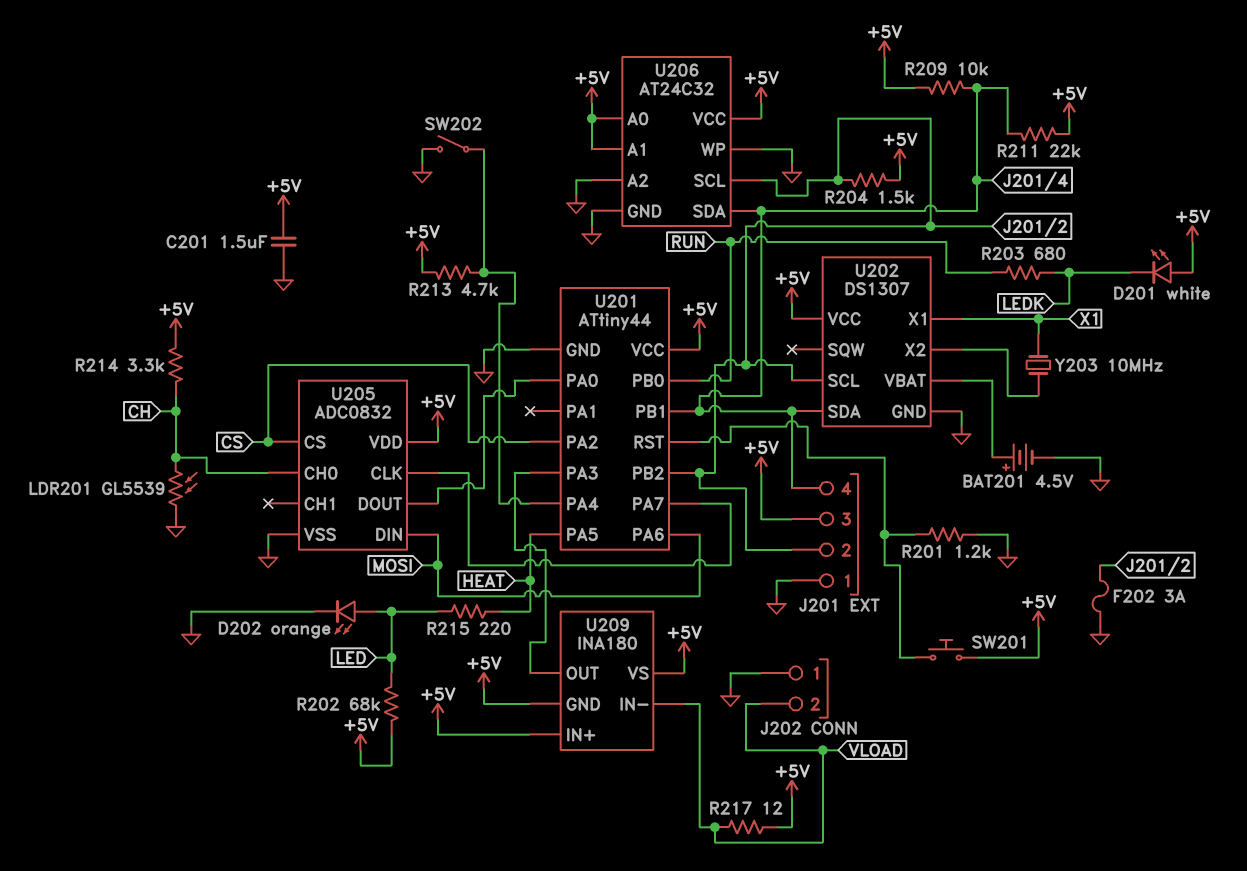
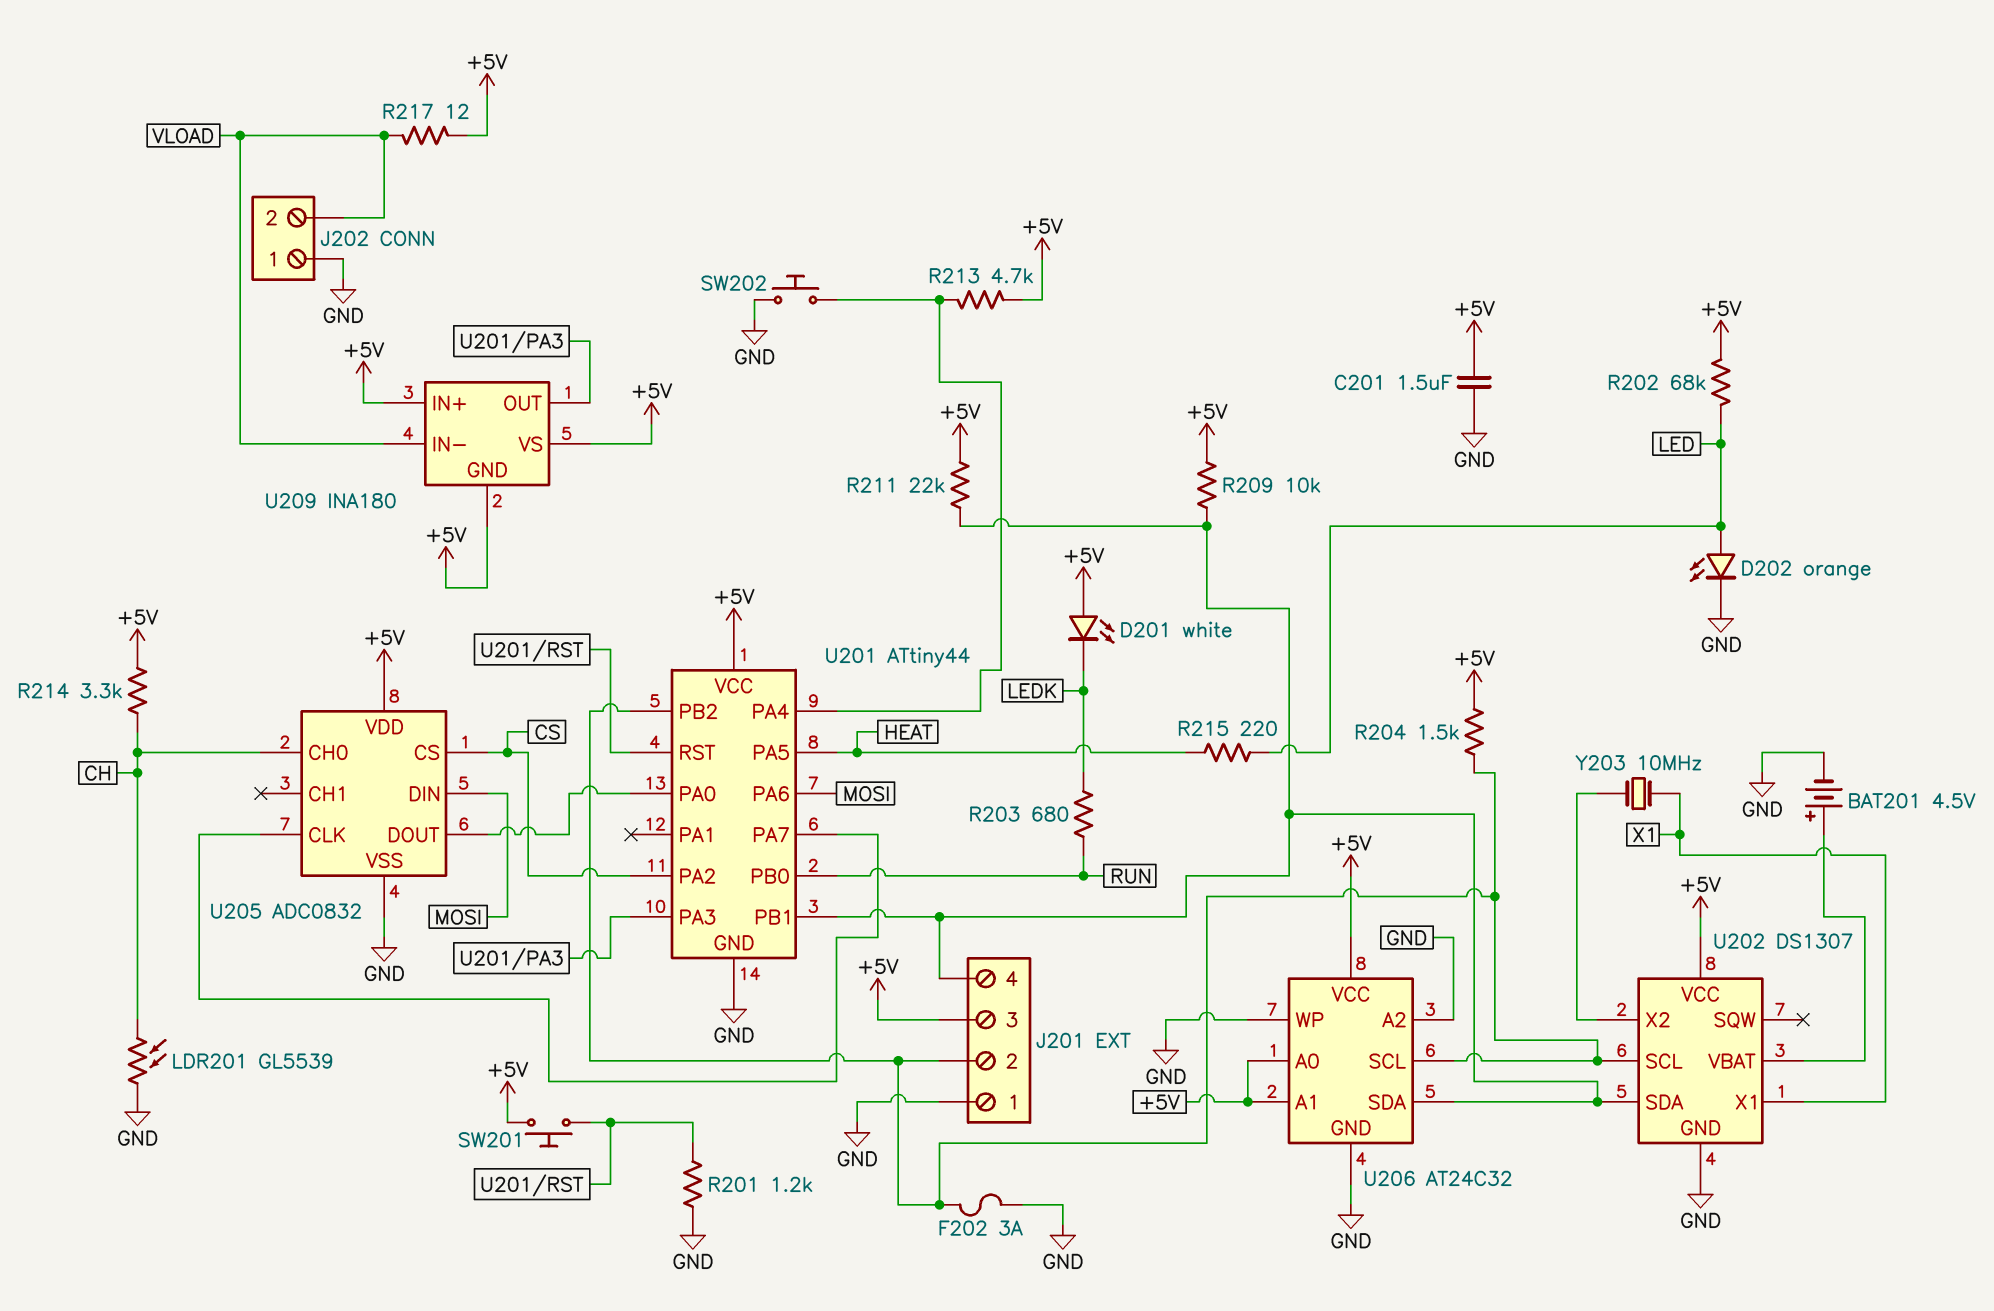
SW202: switch (GND, U201/PA4) -> button (GND, U201/PA4)

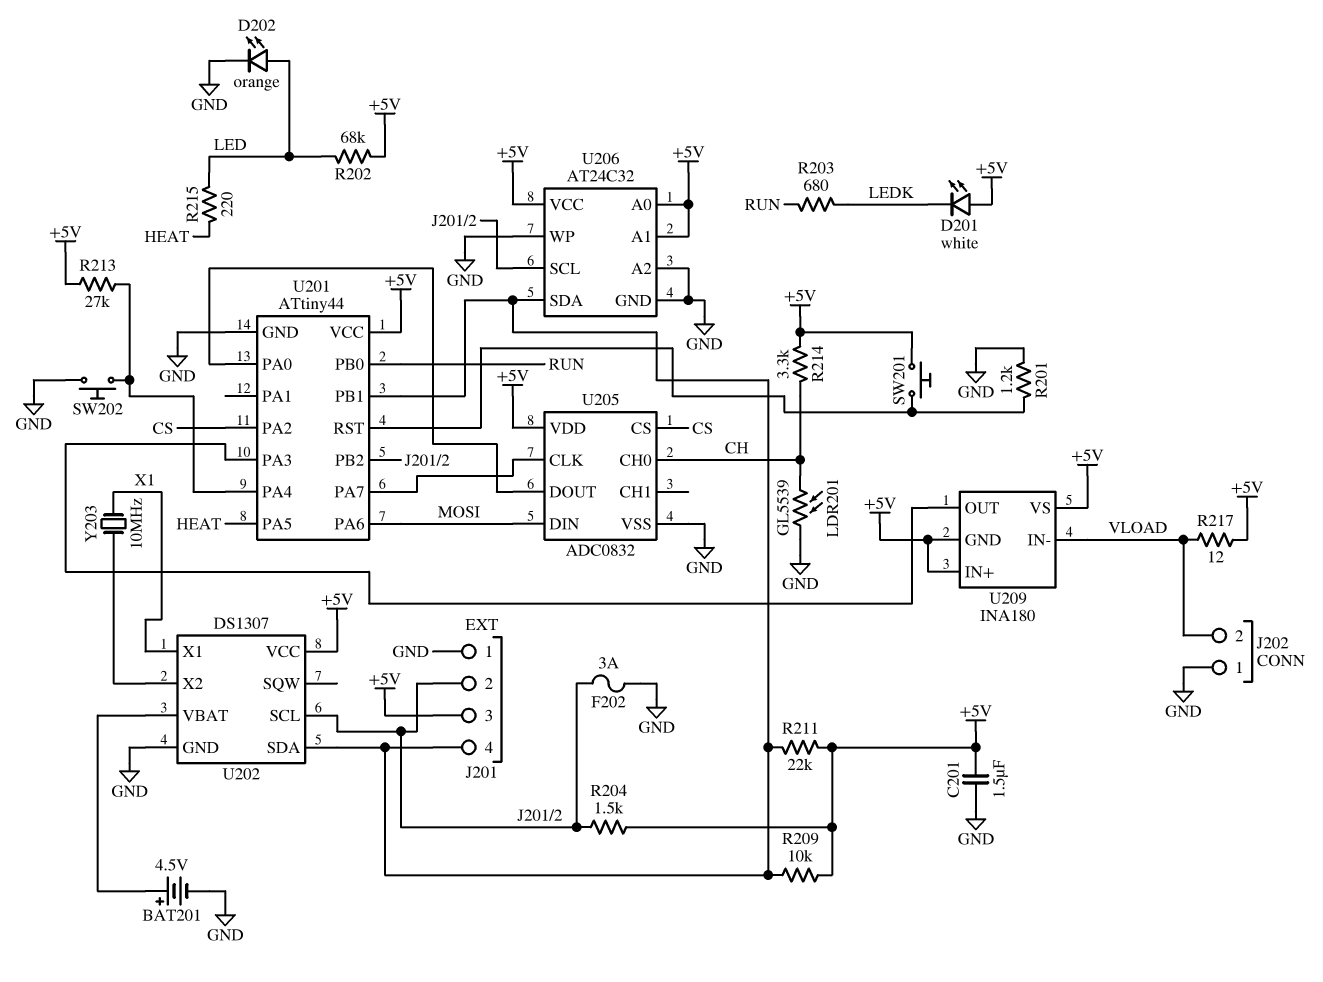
R213: 4.7k (+5V, U201/PA4) -> 27k (+5V, U201/PA4)

